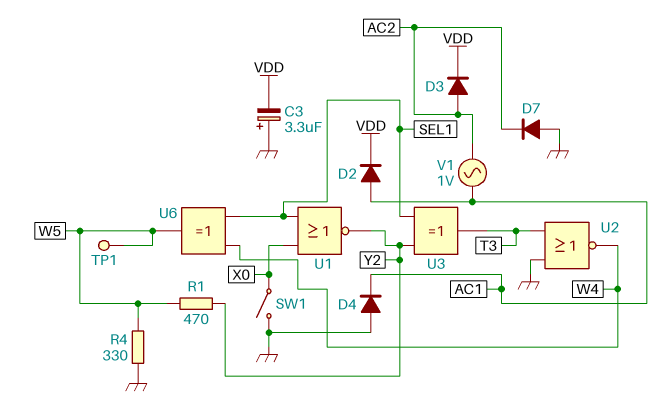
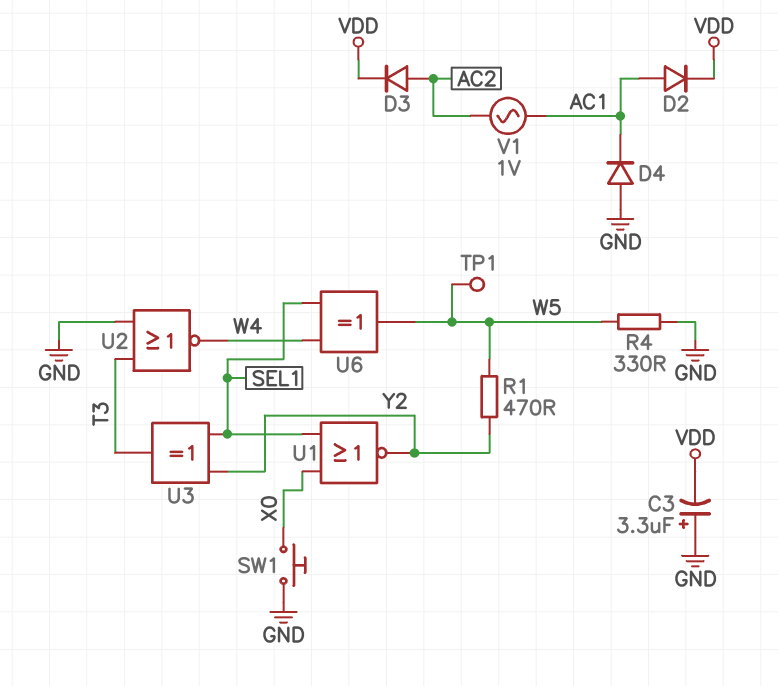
D7: diode (A GND, K AC2) -> none
SW1: switch (GND, X0) -> button (GND, X0)

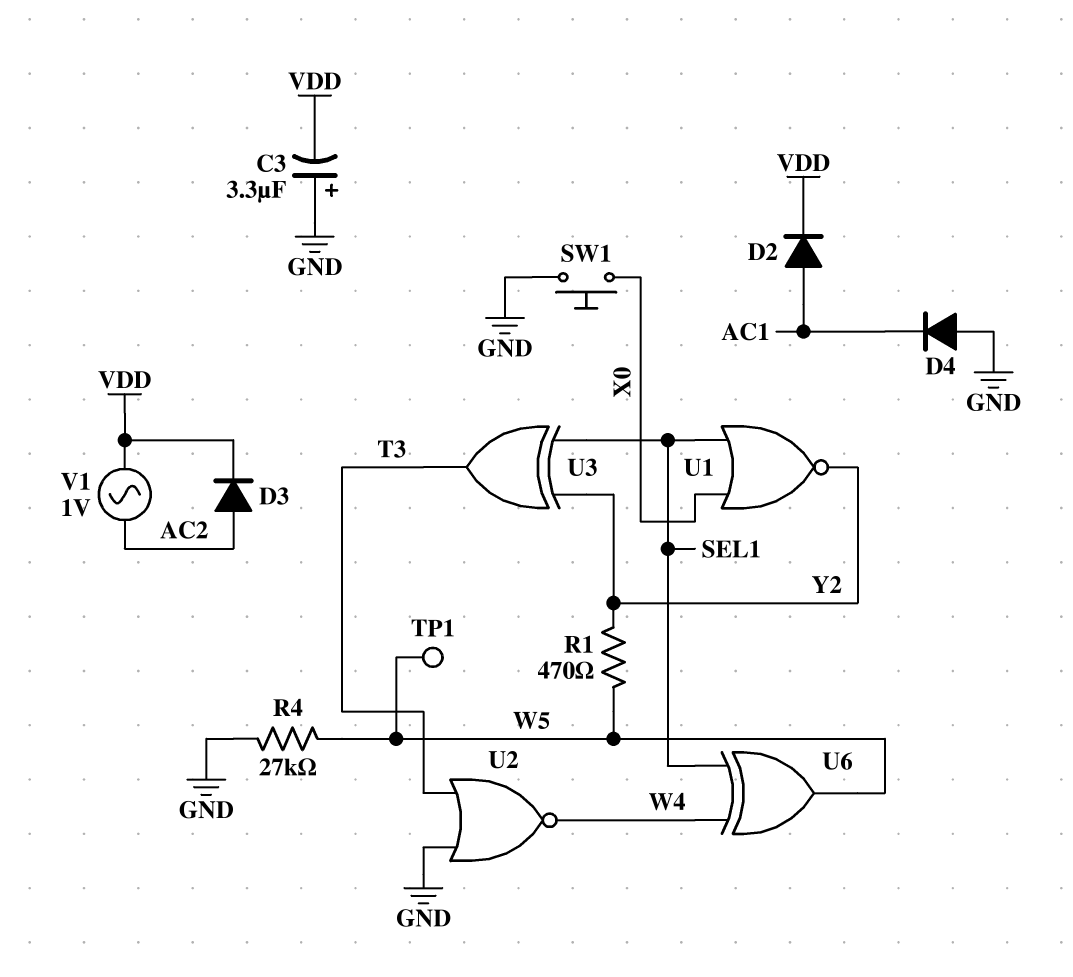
R4: 330 (GND, W5) -> 27k (GND, W5)
V1: AC 1V (AC1, AC2) -> AC 1V (AC2, VDD)

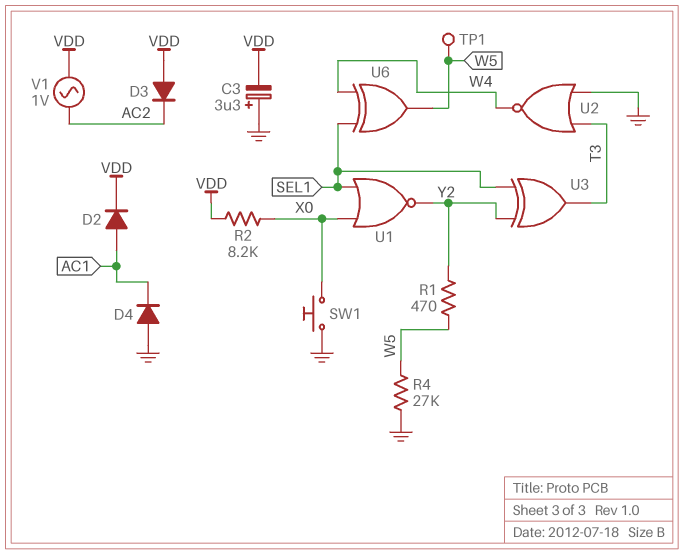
D3: diode (A AC2, K VDD) -> diode (A VDD, K AC2)
R2: none -> 8.2k (VDD, X0)

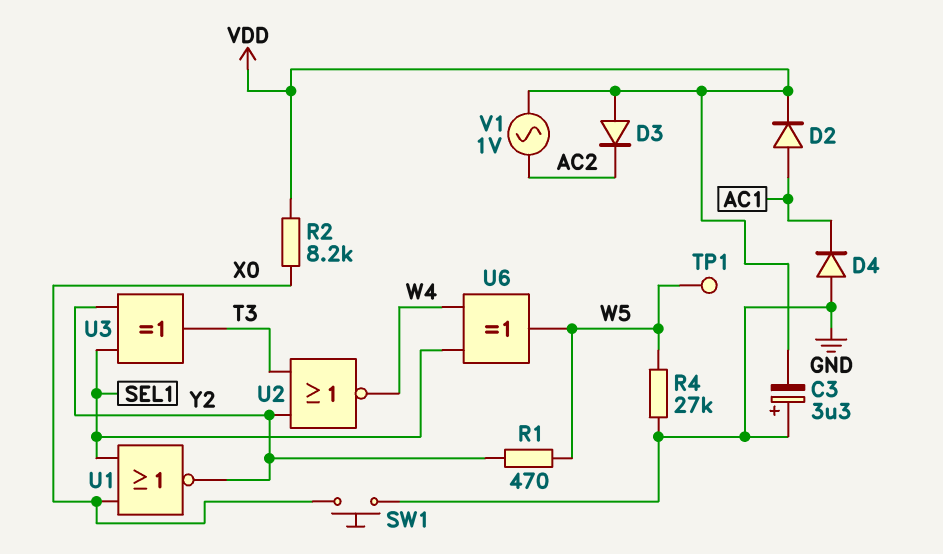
U2: NOR (in GND, in T3, out W4) -> NOR (in T3, in Y2, out W4)

